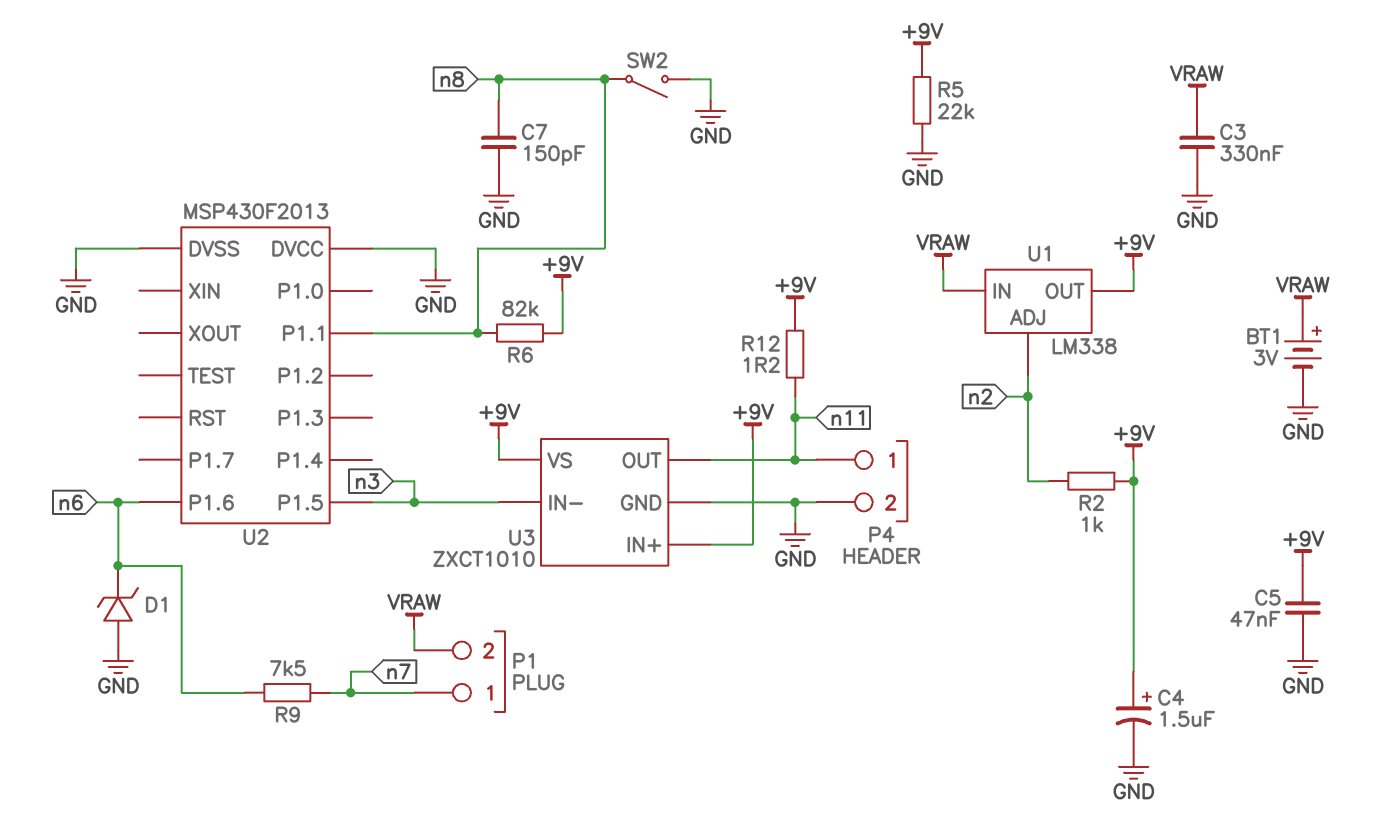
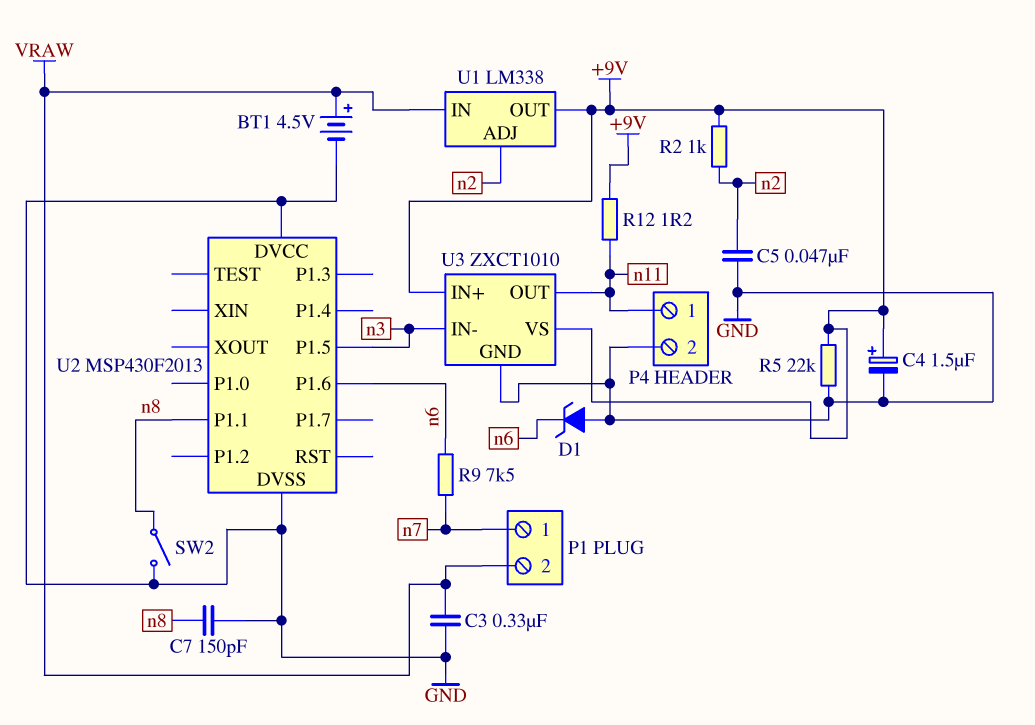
BT1: 3V (plus VRAW, minus GND) -> 4.5V (plus VRAW, minus GND)
C5: 47nF (+9V, GND) -> 47nF (GND, n2)
R6: 82k (+9V, n8) -> none

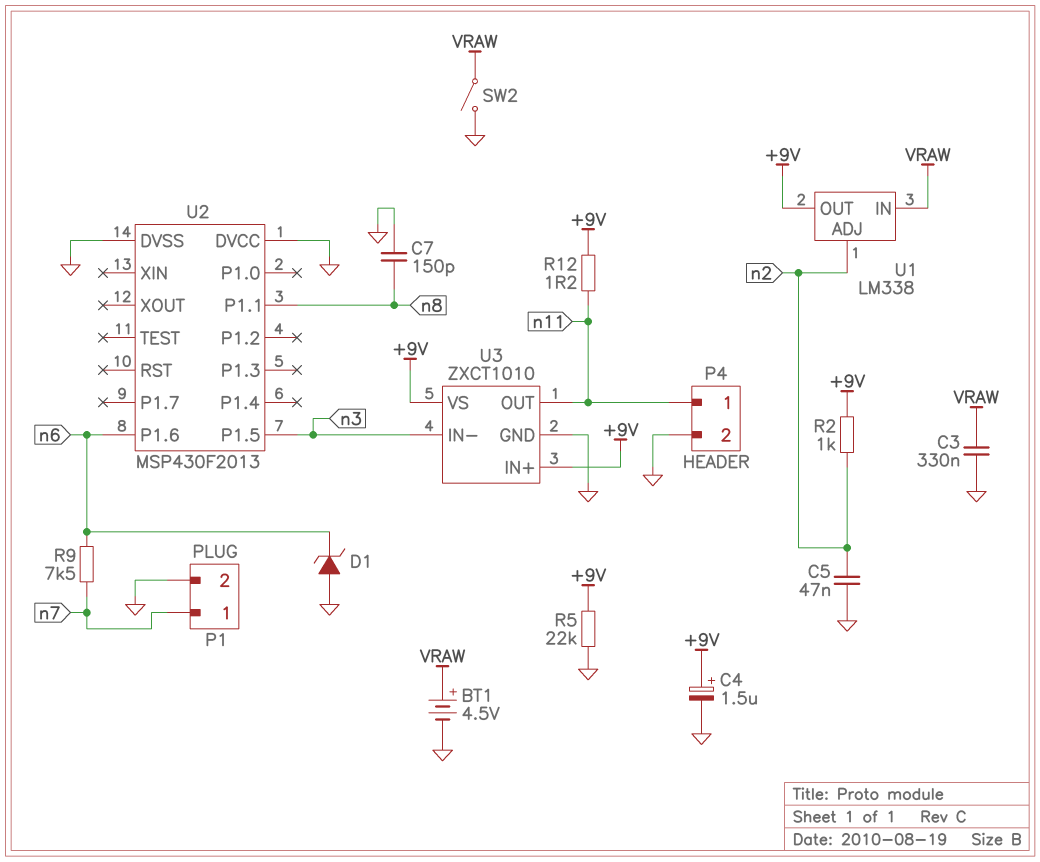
P1 pin 2: VRAW -> GND
SW2: switch (GND, n8) -> switch (GND, VRAW)

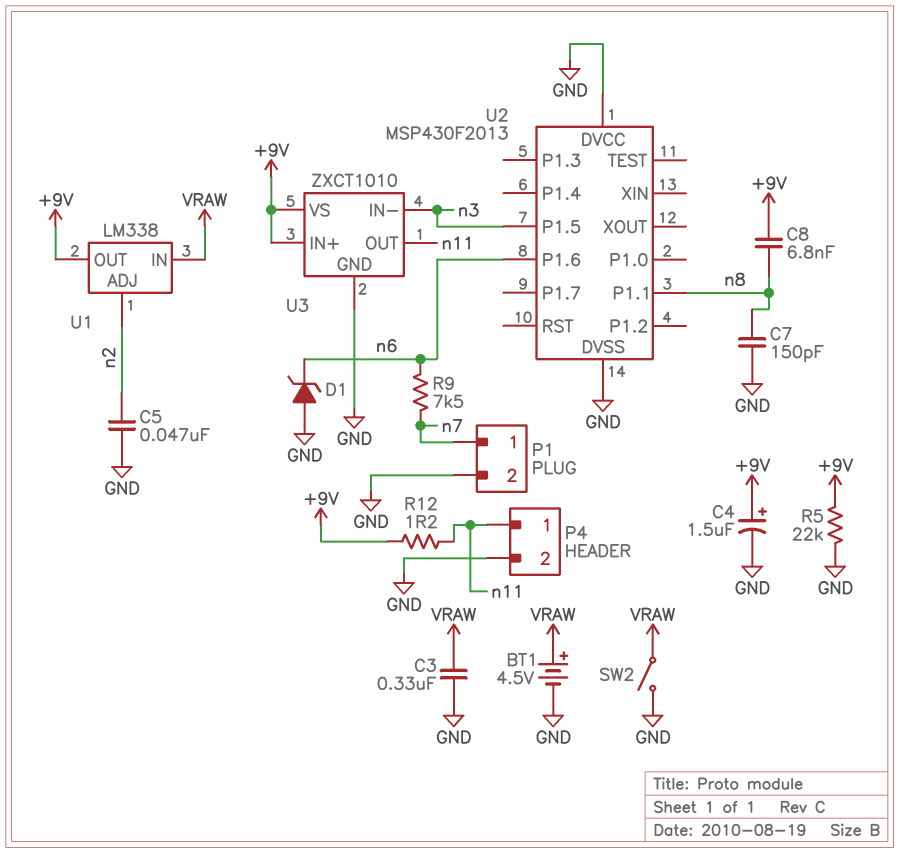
C8: none -> 6.8nF (+9V, n8)
R2: 1k (+9V, n2) -> none

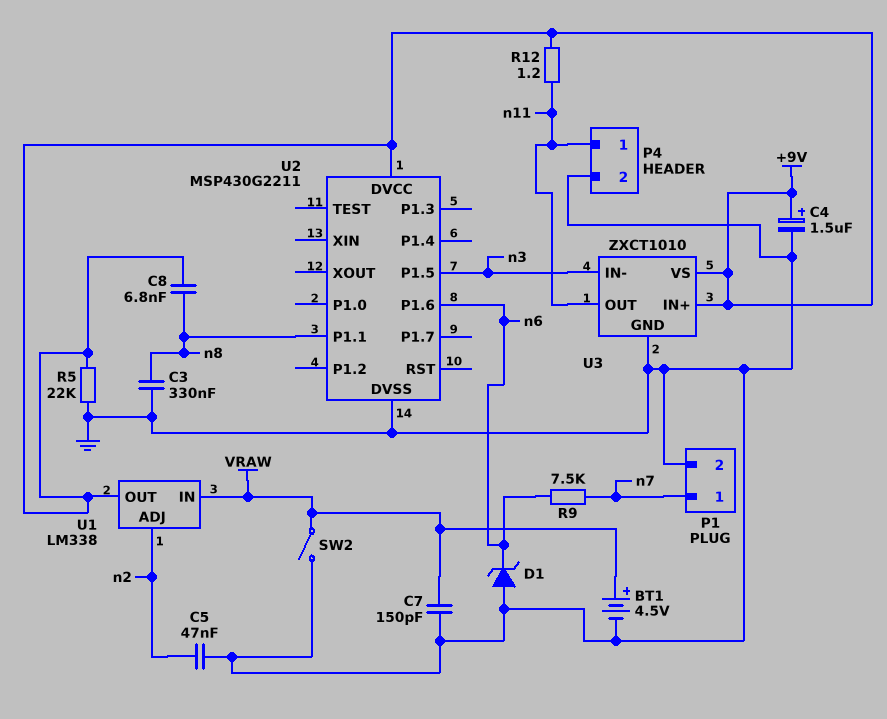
C3: 330nF (GND, VRAW) -> 330nF (GND, n8)
C7: 150pF (GND, n8) -> 150pF (GND, VRAW)
U2: MSP430F2013 -> MSP430G2211
U2 pin DVCC: GND -> +9V

